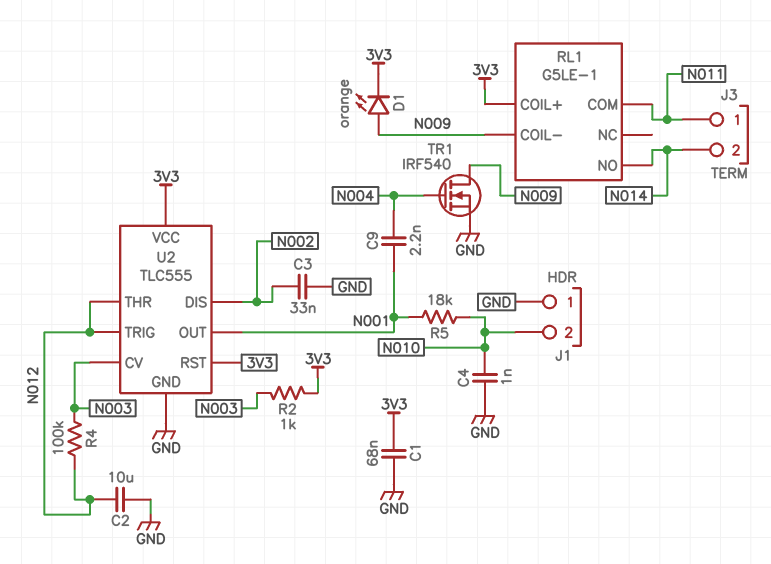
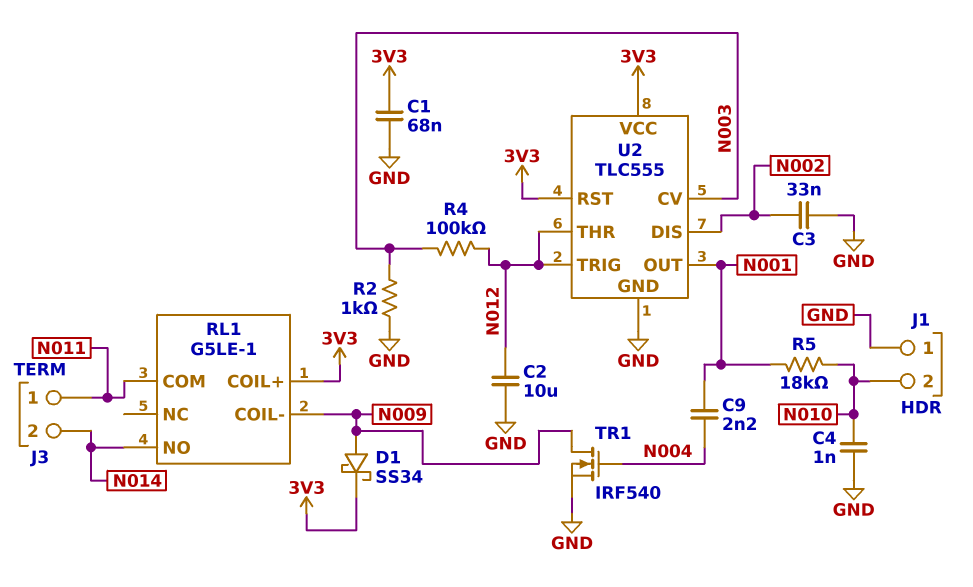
D1: LED orange (A N009, K 3V3) -> schottky SS34 (A N009, K 3V3)
R2: 1k (3V3, N003) -> 1k (GND, N003)

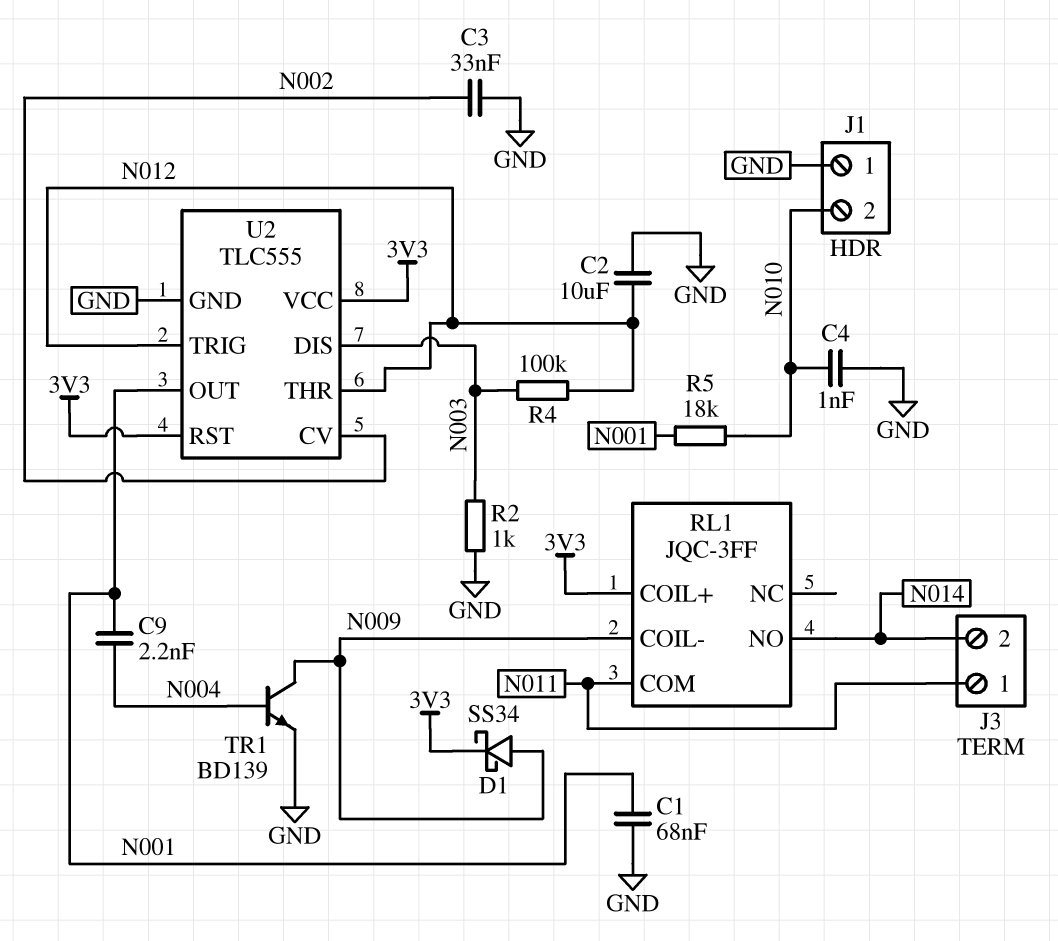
C1: 68nF (3V3, GND) -> 68nF (GND, N001)
RL1: G5LE-1 -> JQC-3FF
TR1: NMOS IRF540 (G N004, D N009, S GND) -> NPN BD139 (B N004, C N009, E GND)
U2 pin CV: N003 -> N002
U2 pin DIS: N002 -> N003

